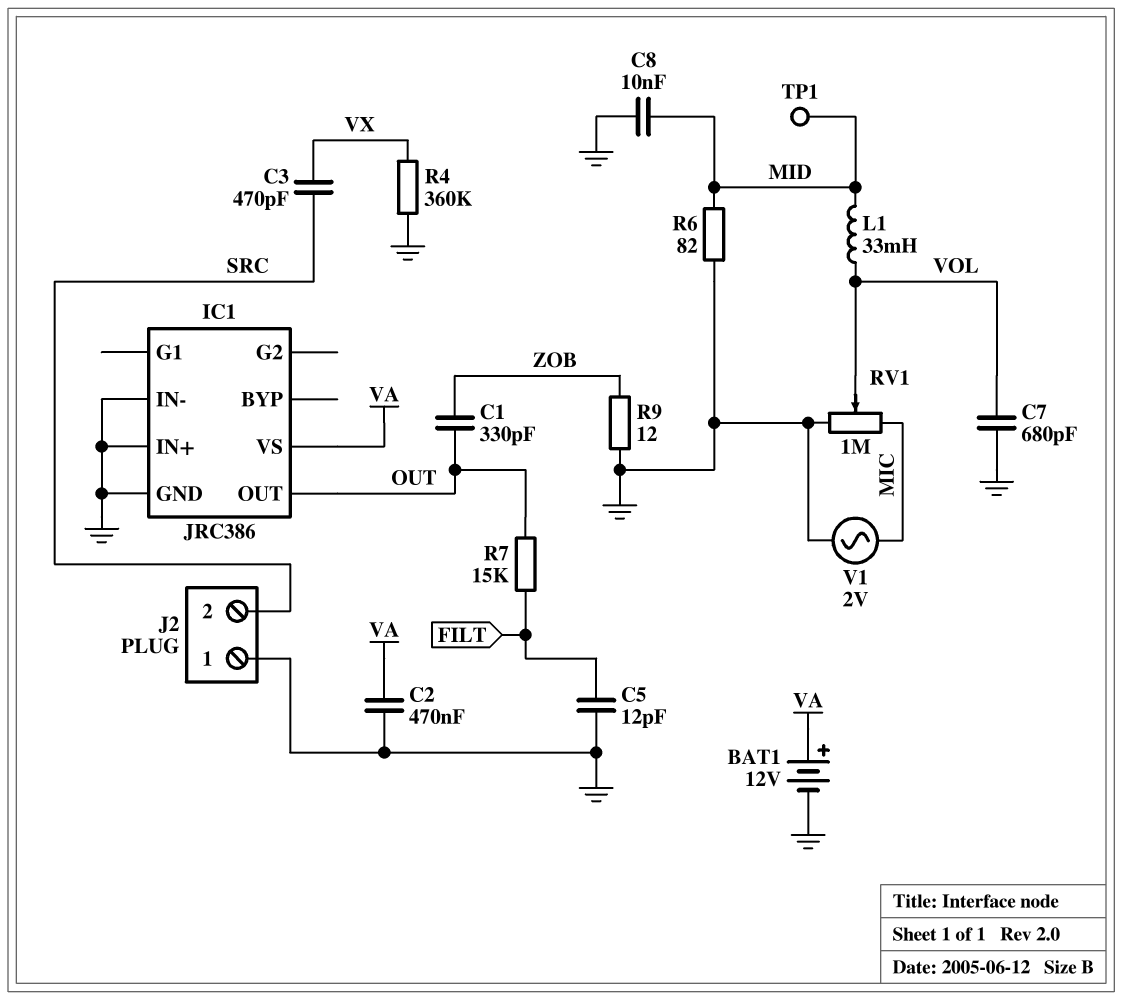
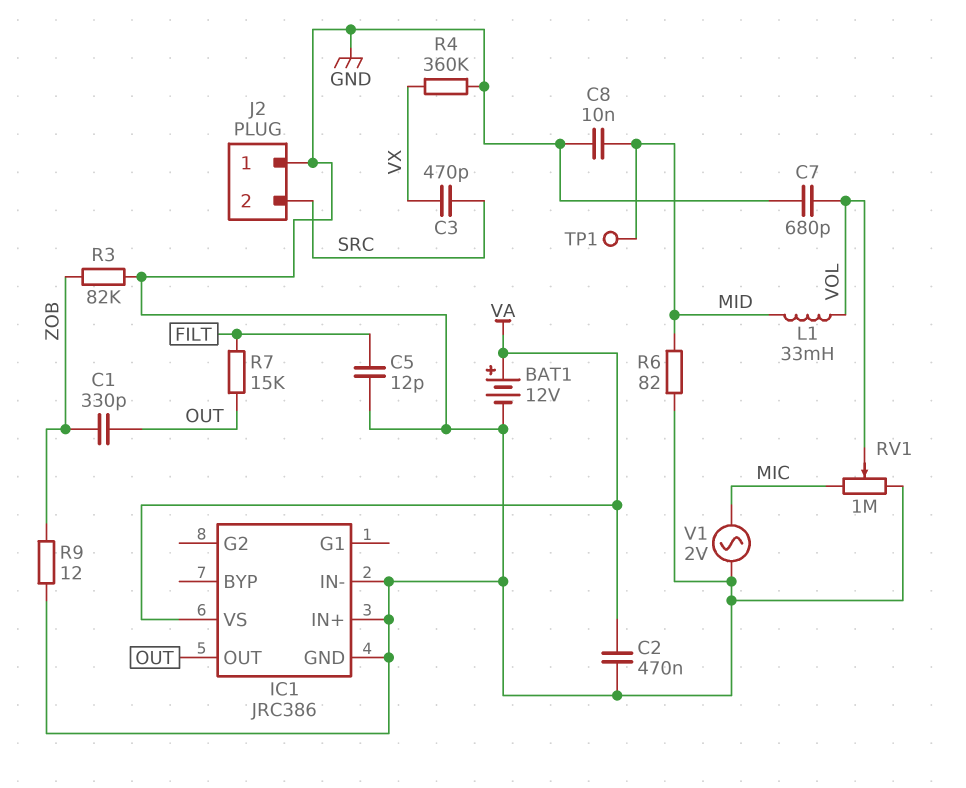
R3: none -> 82k (GND, ZOB)

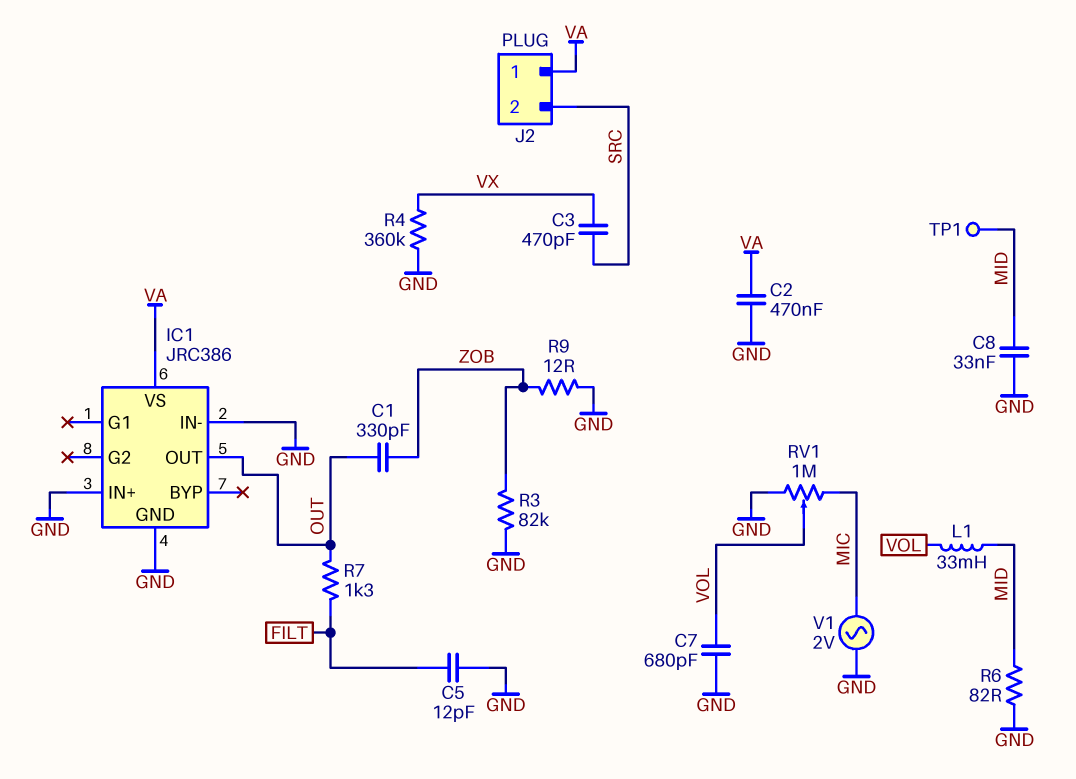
BAT1: 12V (plus VA, minus GND) -> none
C8: 10nF (GND, MID) -> 33nF (GND, MID)
J2 pin 1: GND -> VA
R7: 15k (FILT, OUT) -> 1.3k (FILT, OUT)

